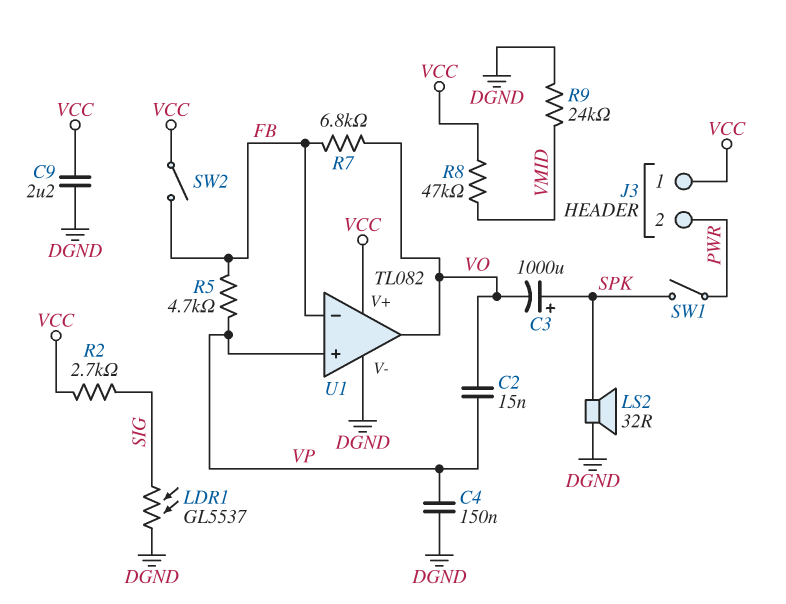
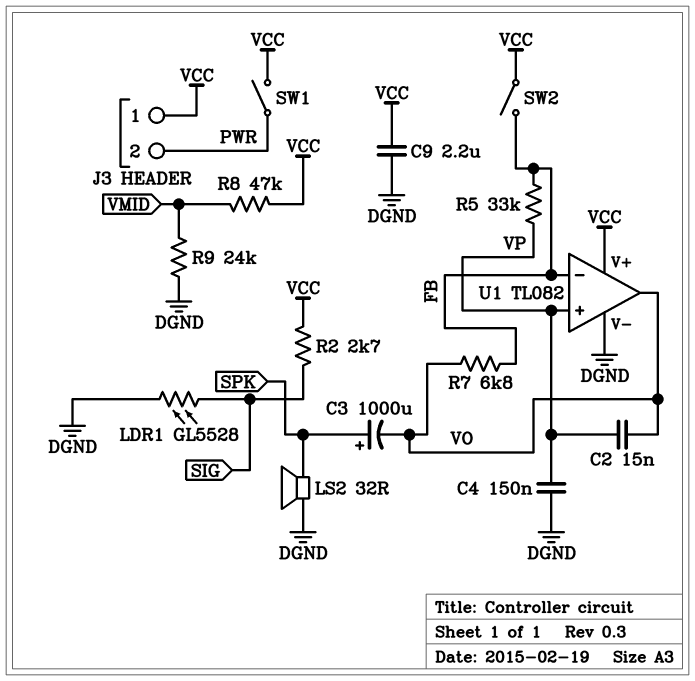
LDR1: GL5537 (DGND, SIG) -> GL5528 (DGND, SIG)
R5: 4.7k (FB, VP) -> 33k (FB, VP)
SW1: switch (PWR, SPK) -> switch (PWR, VCC)

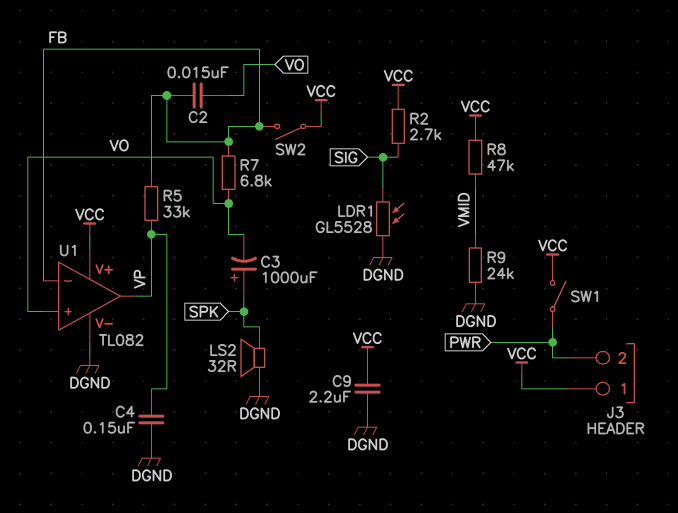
C2: 15nF (VO, VP) -> 15nF (FB, VO)
U1 pin in+: VP -> VO
U1 pin out: VO -> VP

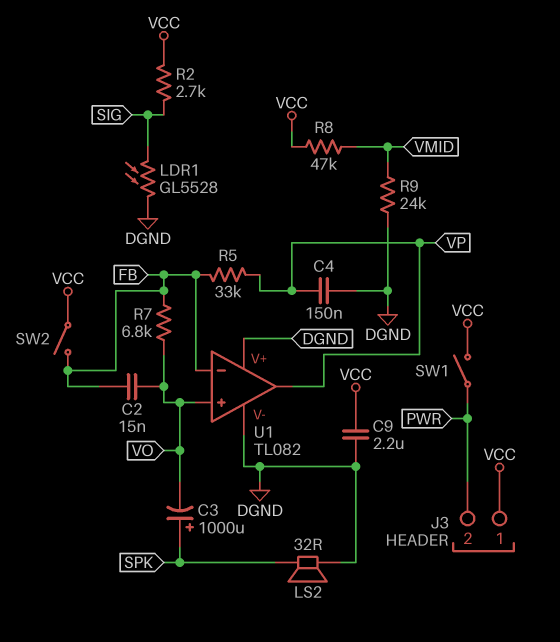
U1 pin V+: VCC -> DGND

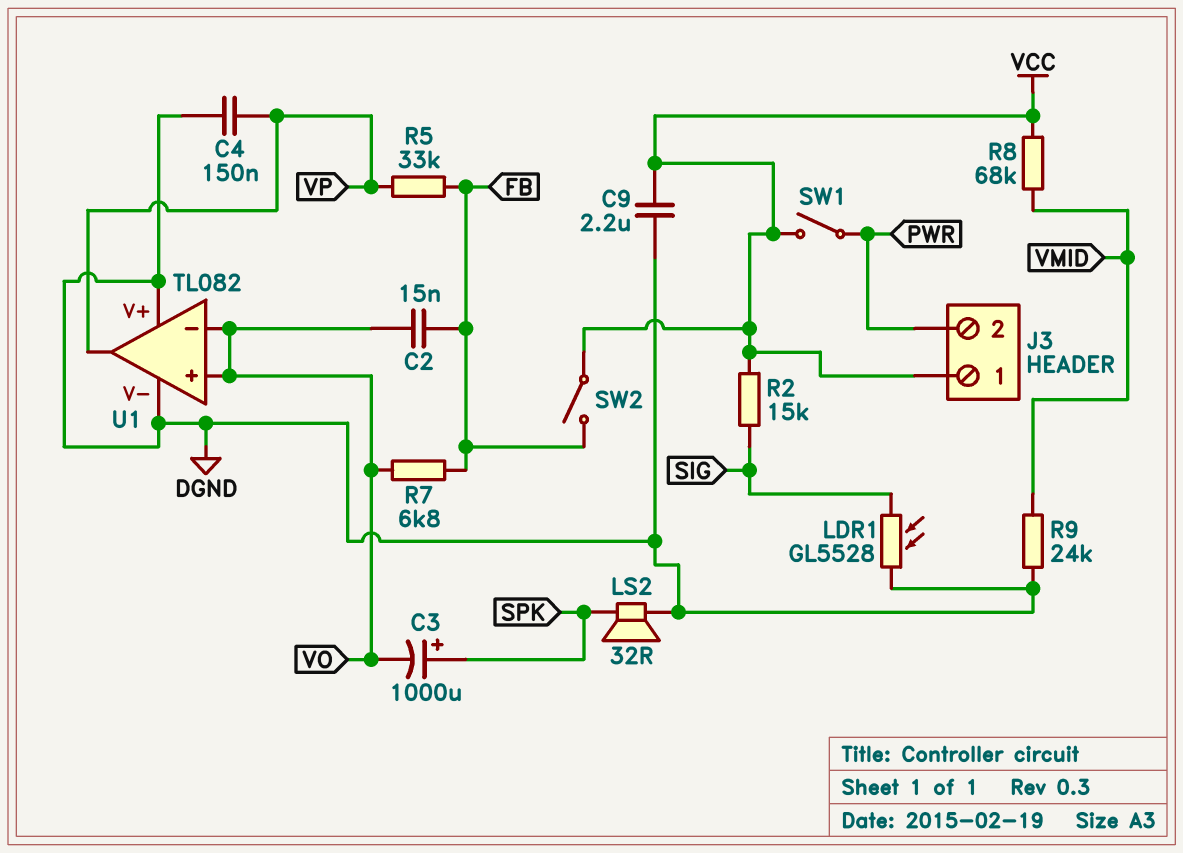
R2: 2.7k (SIG, VCC) -> 15k (SIG, VCC)
R8: 47k (VCC, VMID) -> 68k (VCC, VMID)
U1 pin in-: FB -> VO

